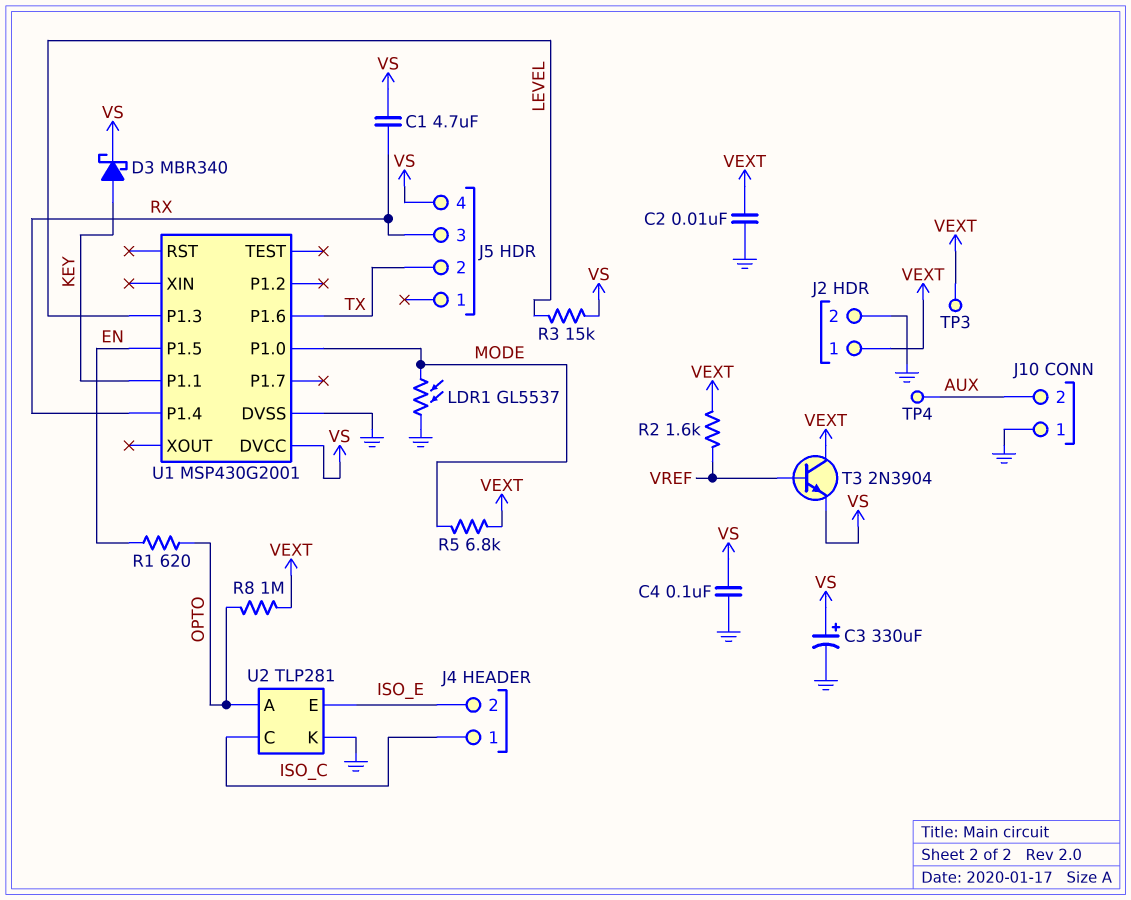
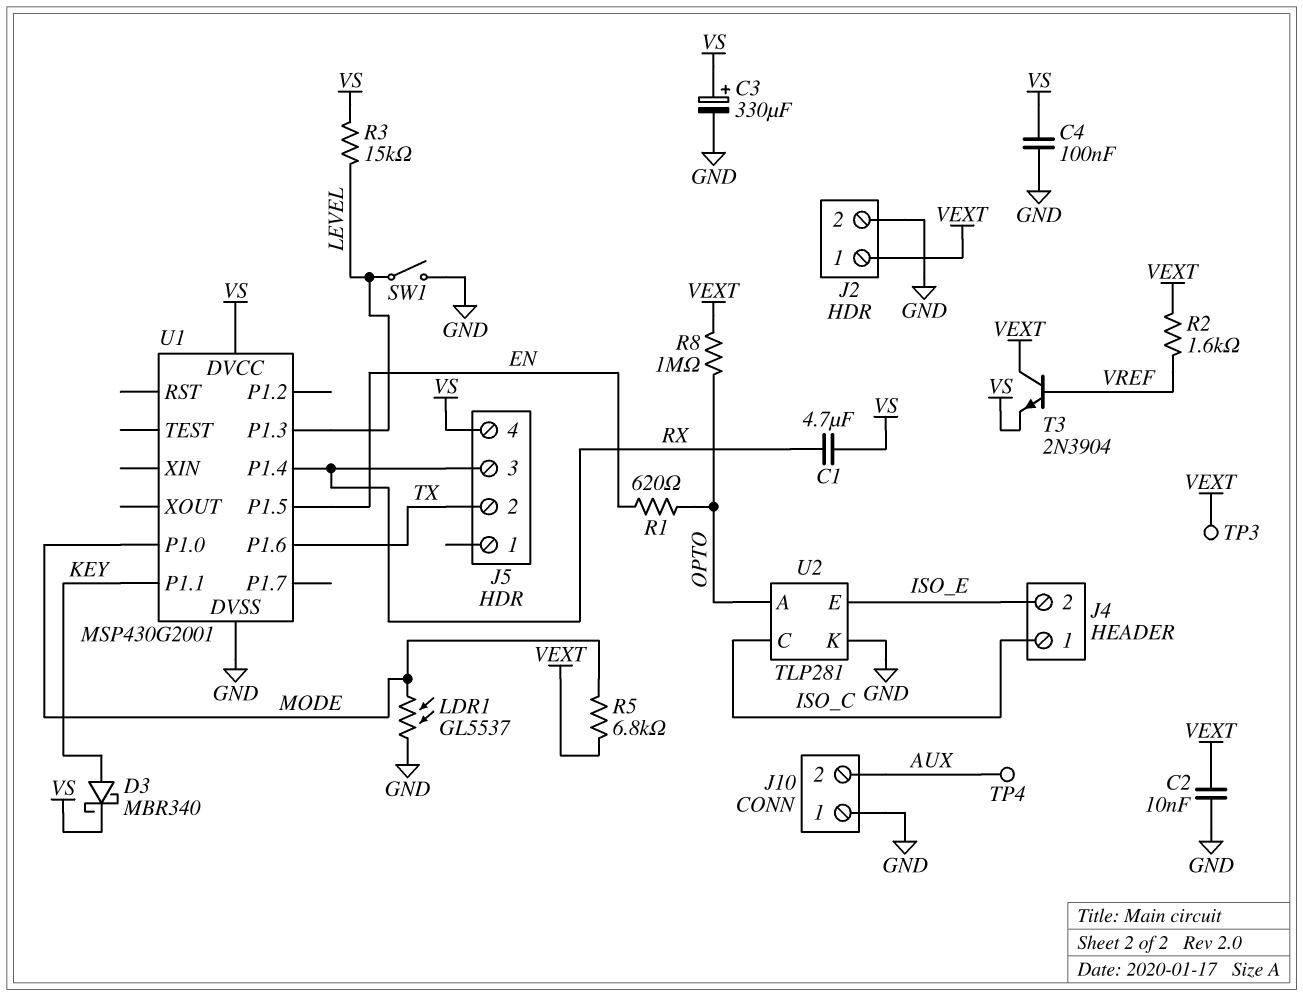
SW1: none -> switch (GND, LEVEL)

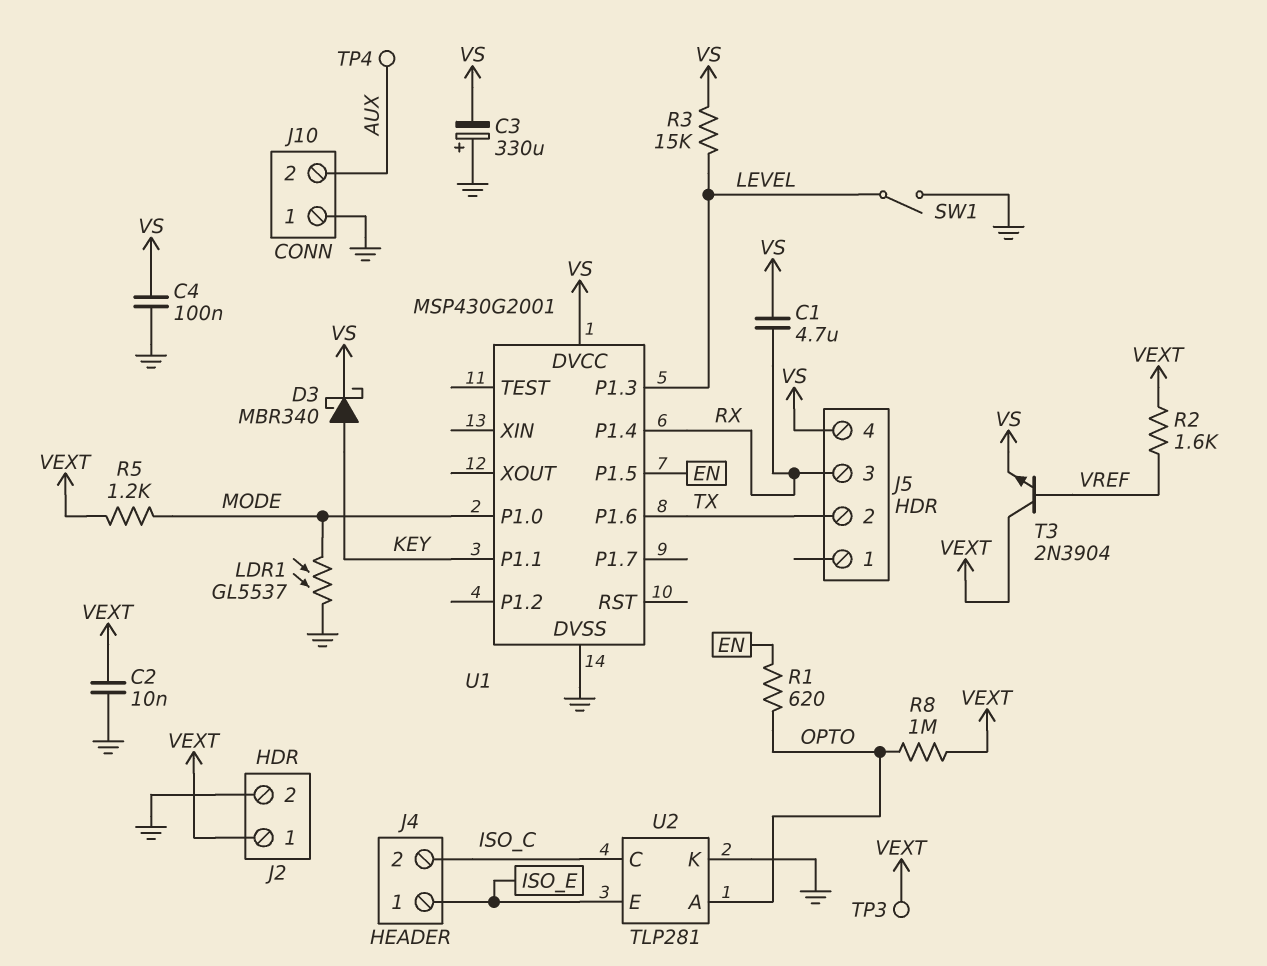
C3: 330uF (plus VS, minus GND) -> 330uF (plus GND, minus VS)
J4 pin 1: ISO_C -> ISO_E
J4 pin 2: ISO_E -> ISO_C
R5: 6.8k (MODE, VEXT) -> 1.2k (MODE, VEXT)

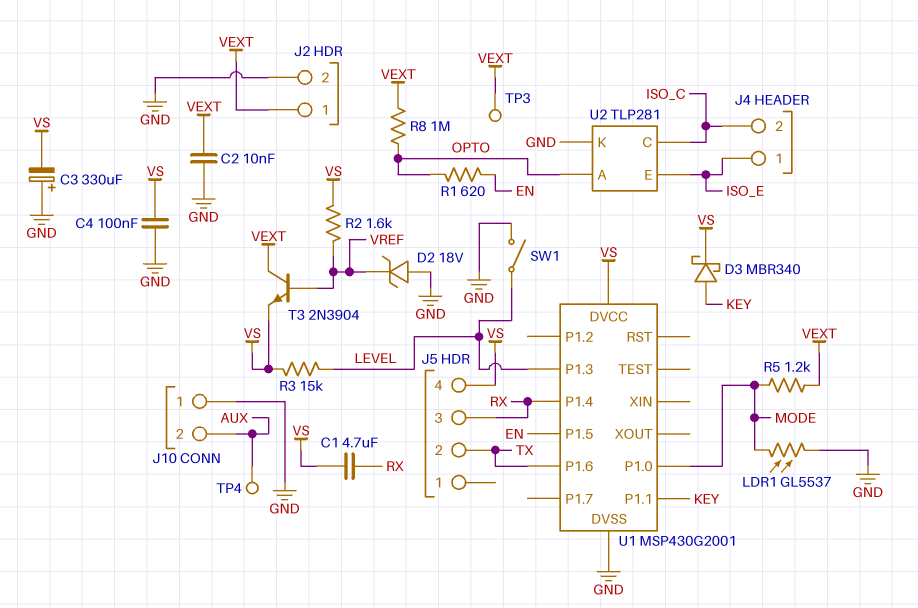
D2: none -> zener 18V (A GND, K VREF)
R2: 1.6k (VEXT, VREF) -> 1.6k (VREF, VS)

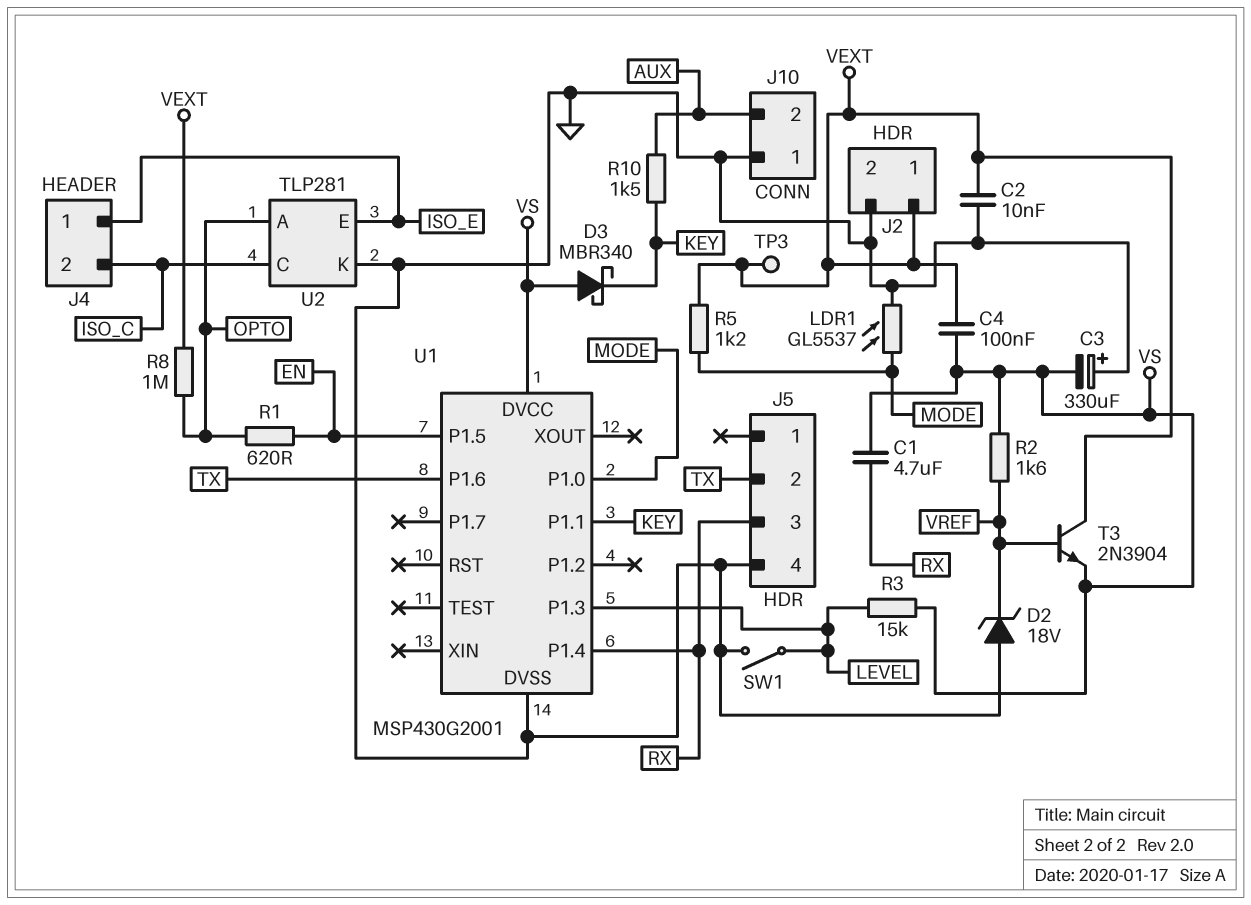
C4: 100nF (GND, VS) -> 100nF (VEXT, VS)
D3: schottky MBR340 (A KEY, K VS) -> schottky MBR340 (A VS, K KEY)
J5 pin 4: VS -> GND
R10: none -> 1.5k (AUX, KEY)
TP4: test point (AUX) -> none

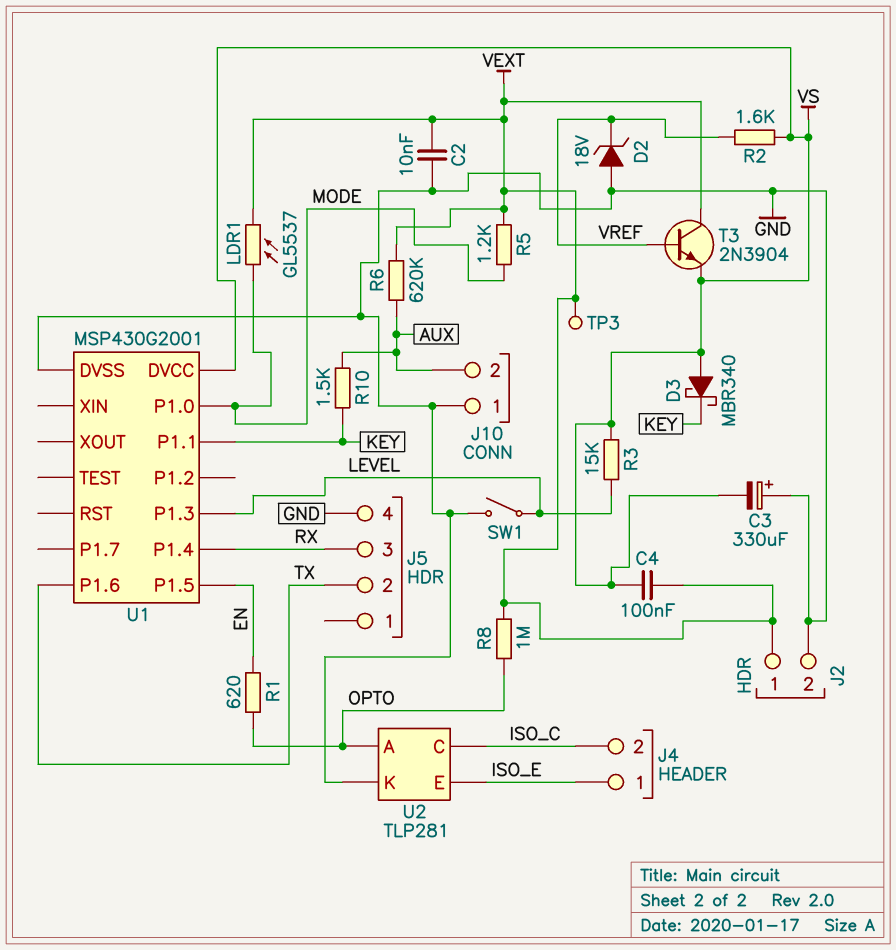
C1: 4.7uF (RX, VS) -> none
LDR1: GL5537 (GND, MODE) -> GL5537 (MODE, VEXT)
R6: none -> 620k (AUX, VEXT)

